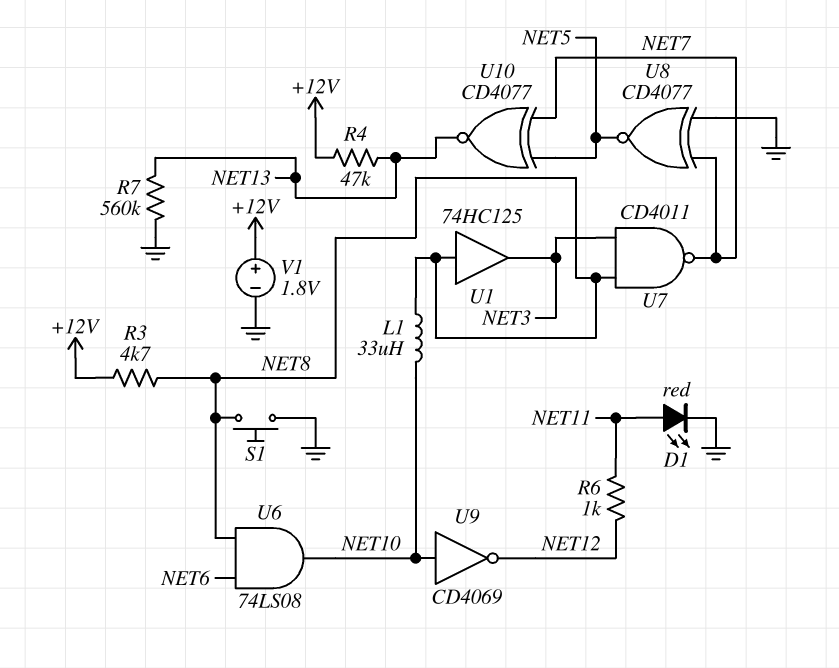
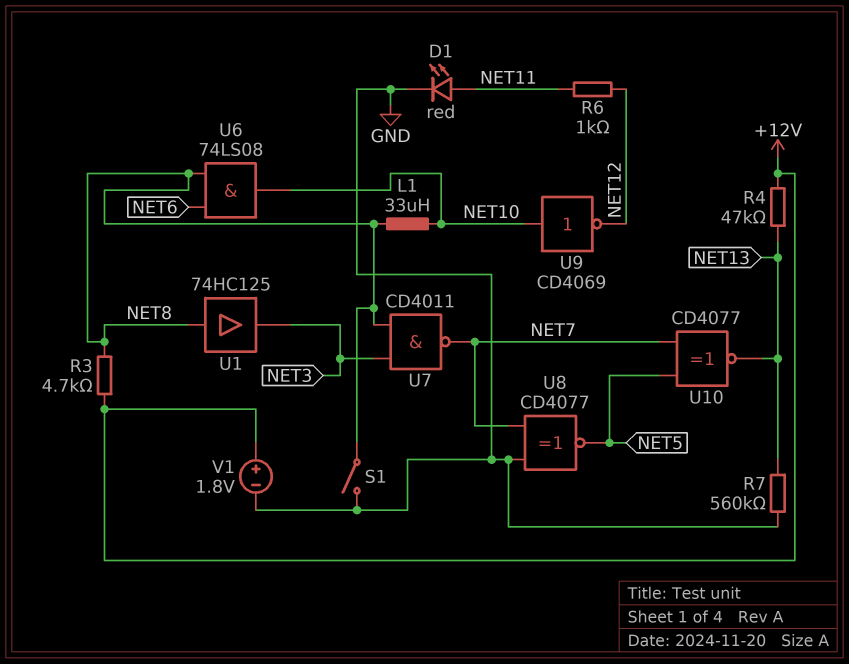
S1: button (GND, NET8) -> switch (GND, NET8)

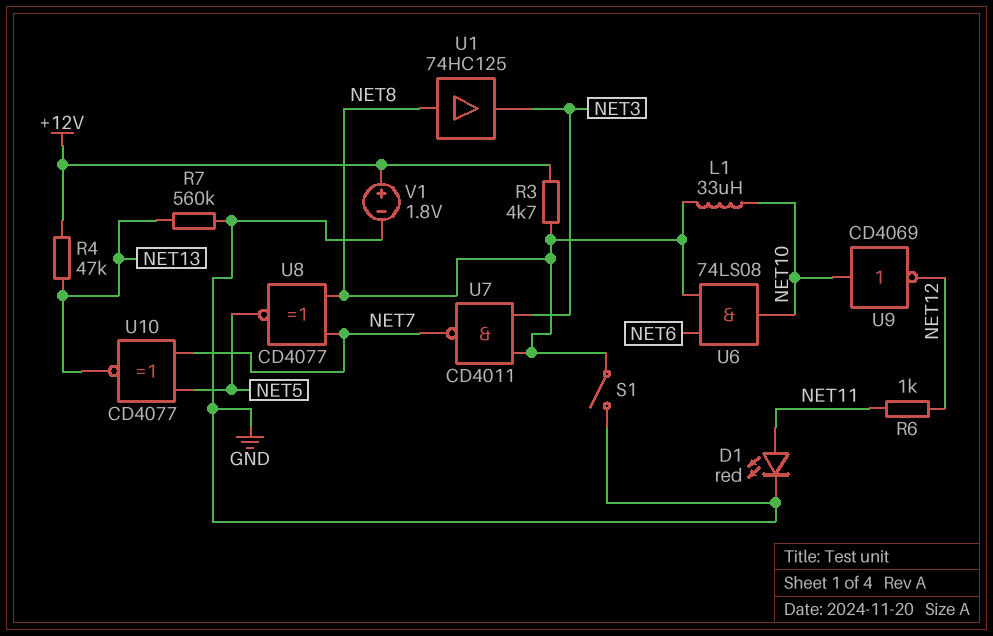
U8: XNOR CD4077 (in GND, in NET7, out NET5) -> XNOR CD4077 (in NET7, in NET8, out NET5)

